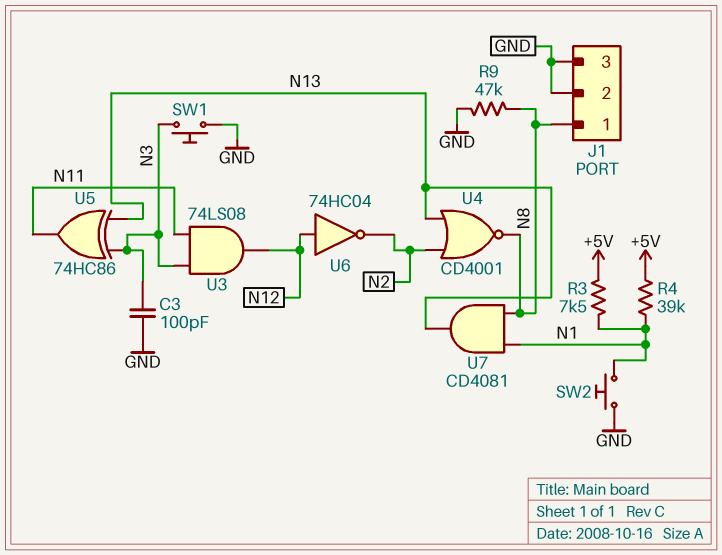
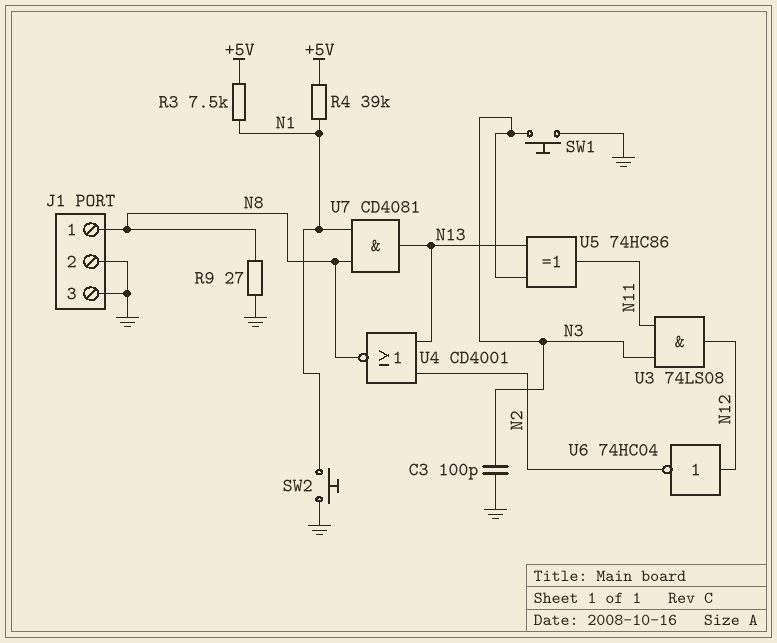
R9: 47k (GND, N8) -> 27 (GND, N8)

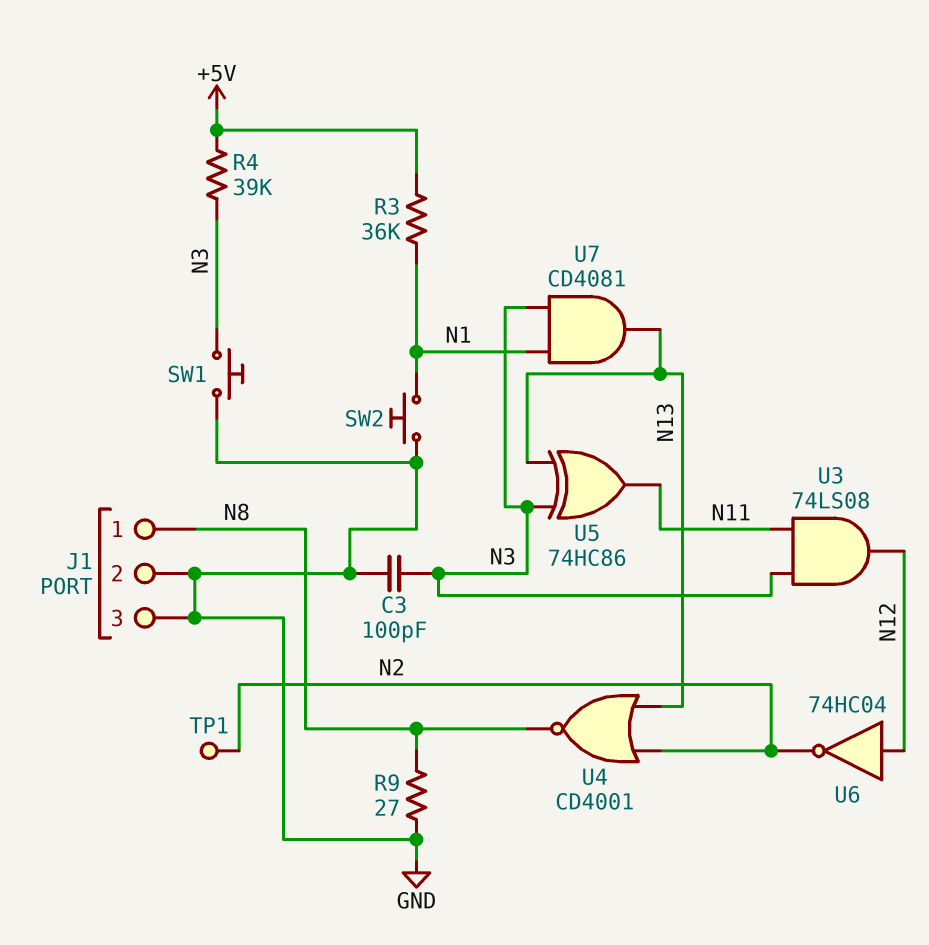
R3: 7.5k (+5V, N1) -> 36k (+5V, N1)
R4: 39k (+5V, N1) -> 39k (+5V, N3)
TP1: none -> test point (N2)
U7: AND CD4081 (in N1, in N8, out N13) -> AND CD4081 (in N1, in N3, out N13)

